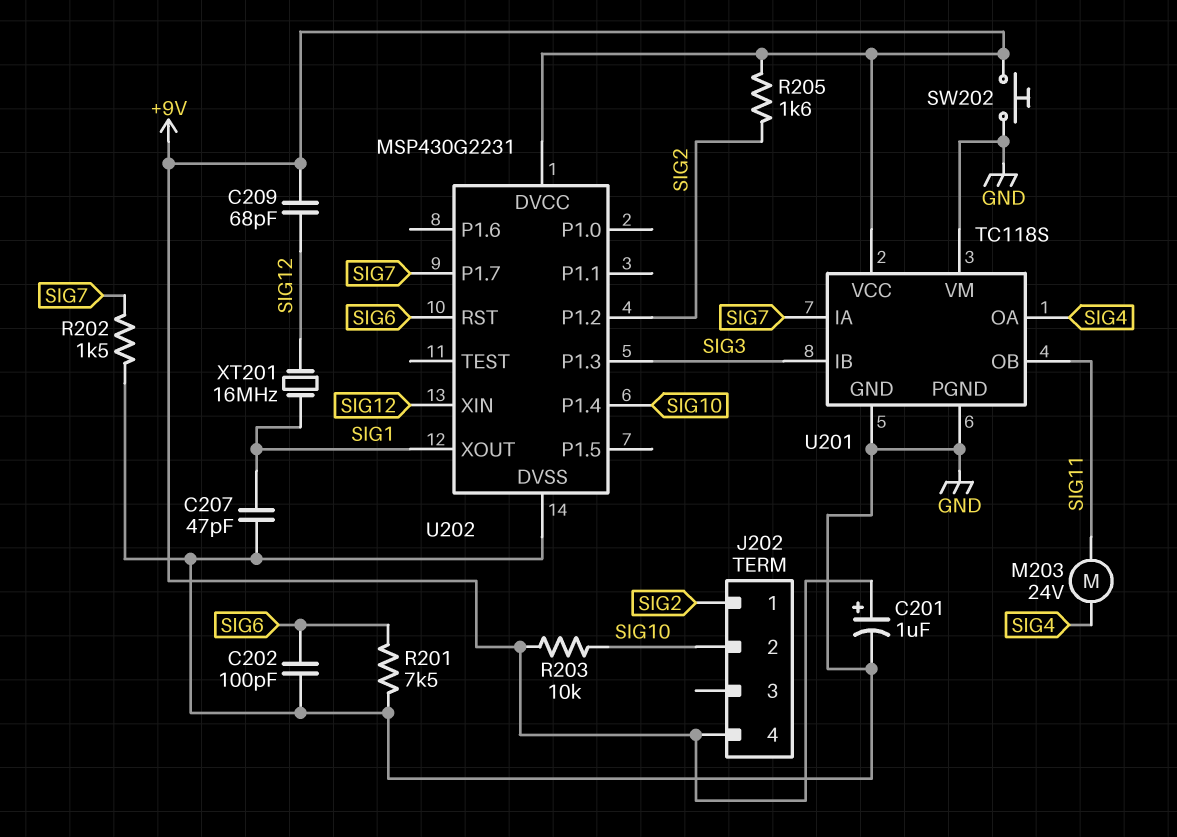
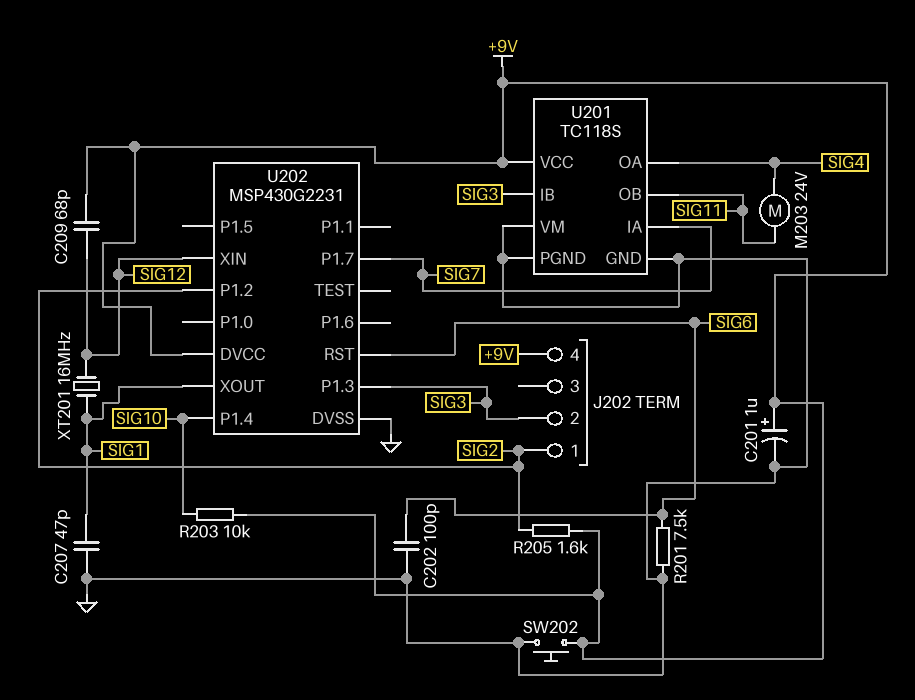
J202 pin 2: SIG10 -> SIG3
R202: 1.5k (GND, SIG7) -> none

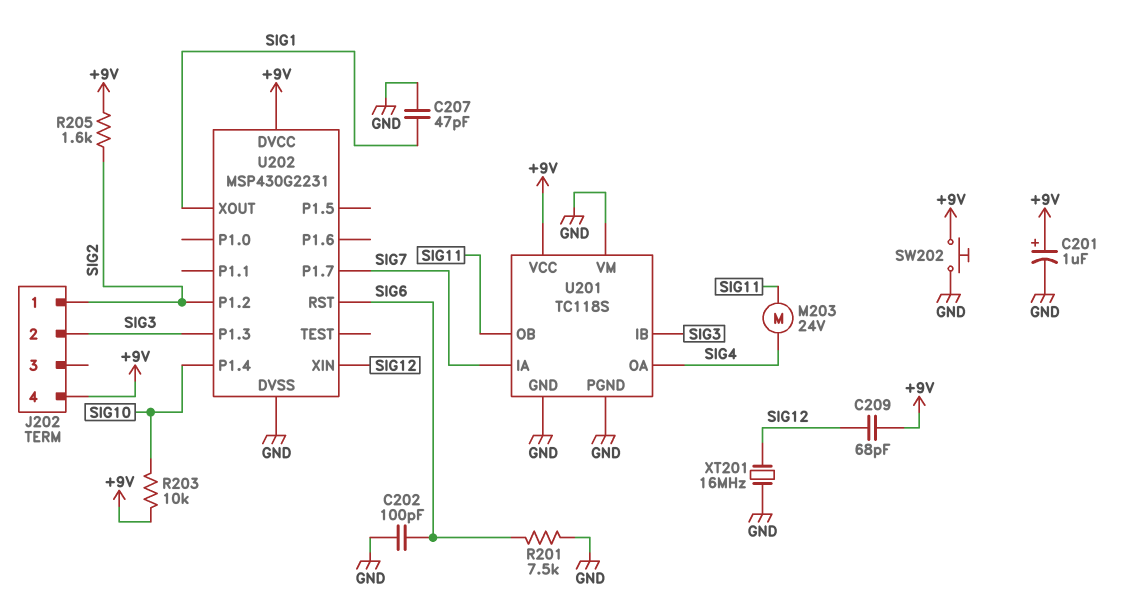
XT201: 16MHz (SIG1, SIG12) -> 16MHz (GND, SIG12)

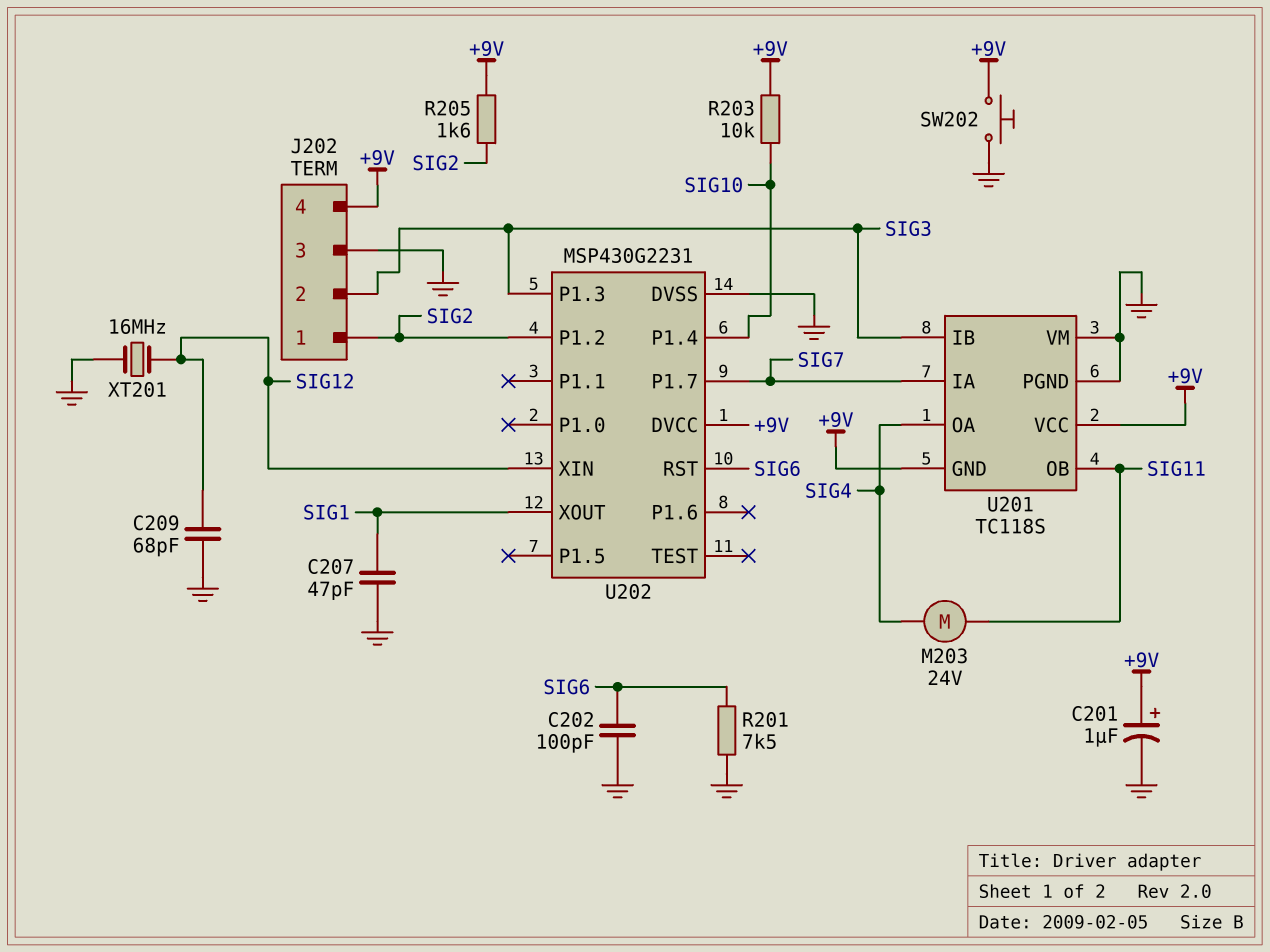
C209: 68pF (+9V, SIG12) -> 68pF (GND, SIG12)
J202 pin 3: none -> GND
U201 pin GND: GND -> +9V

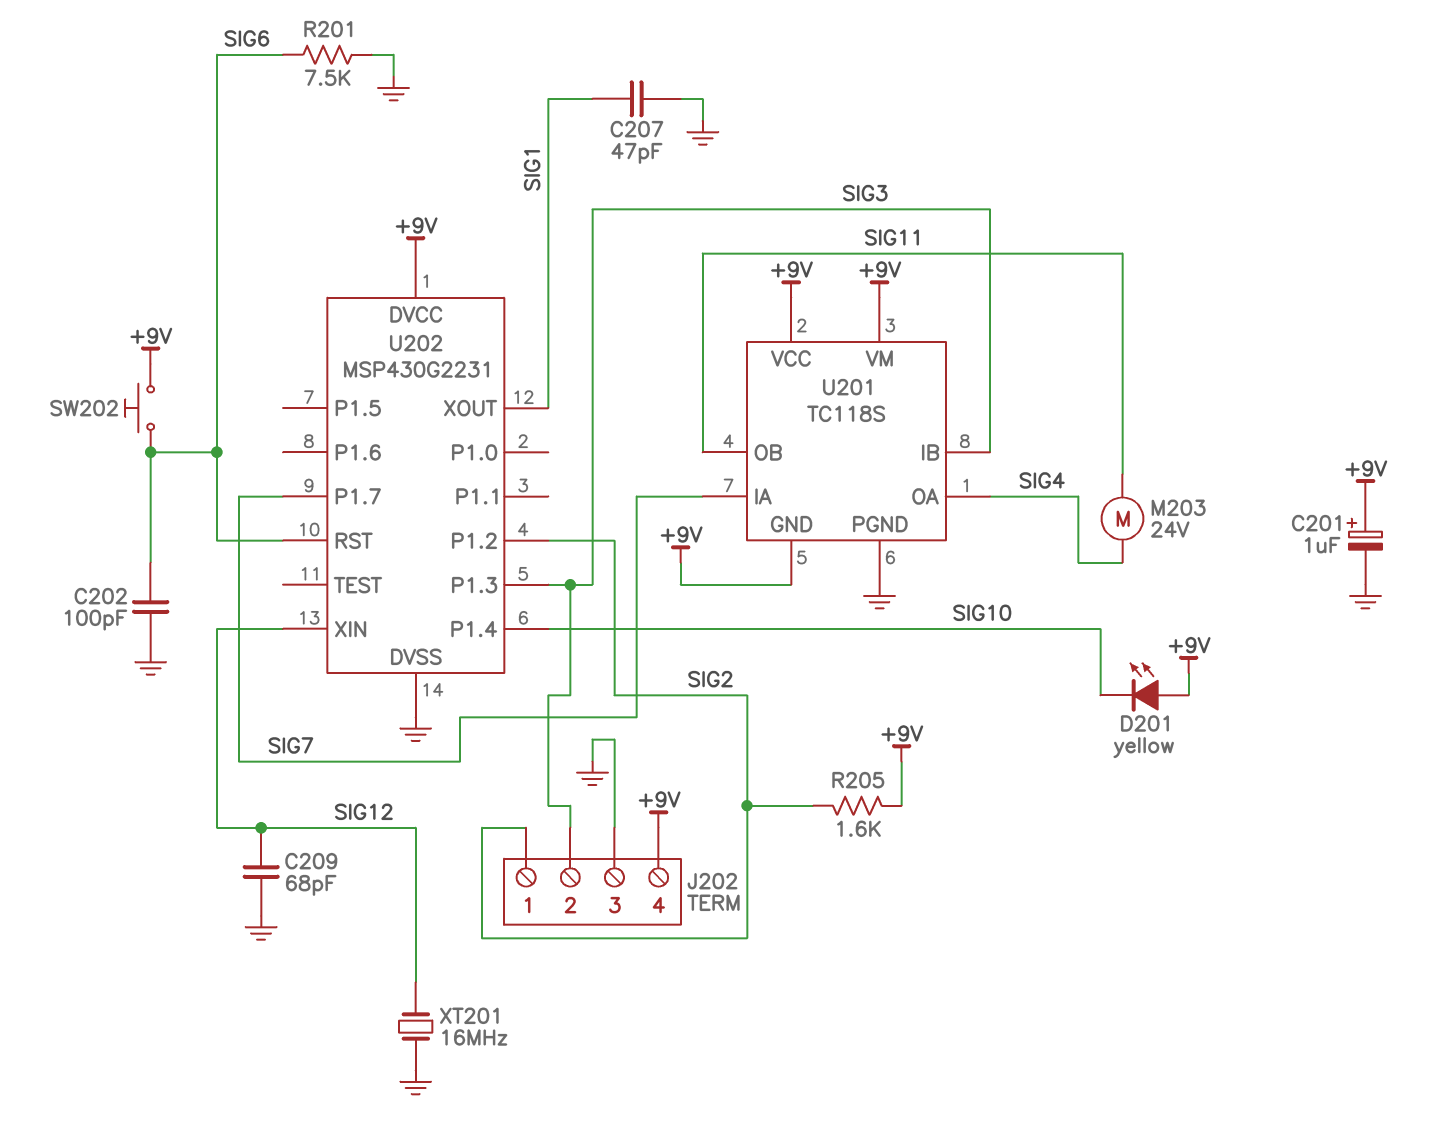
D201: none -> LED yellow (A +9V, K SIG10)
R203: 10k (+9V, SIG10) -> none
SW202: button (+9V, GND) -> button (+9V, SIG6)
U201 pin VM: GND -> +9V

